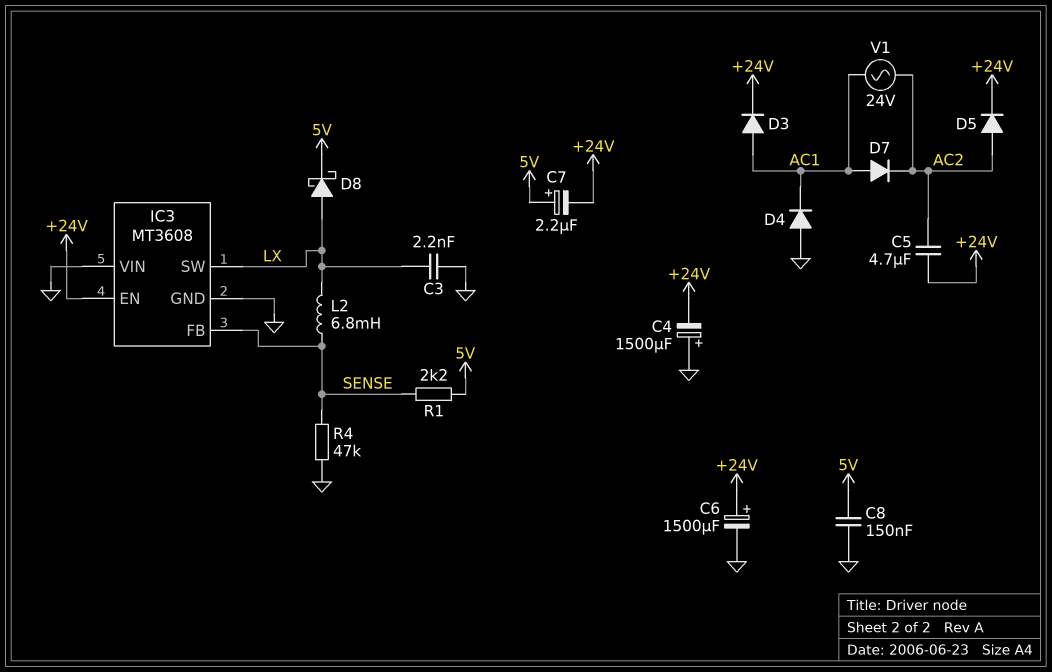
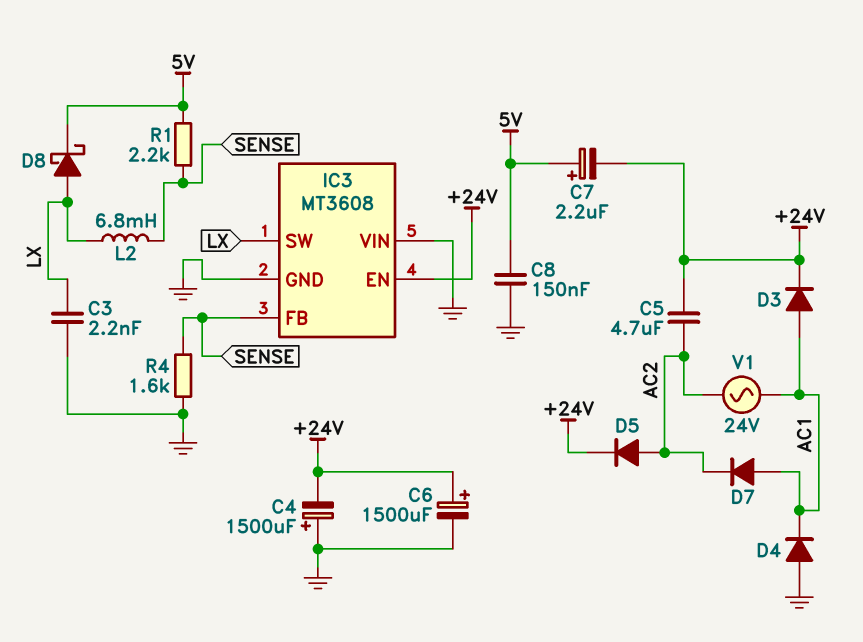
R4: 47k (GND, SENSE) -> 1.6k (GND, SENSE)

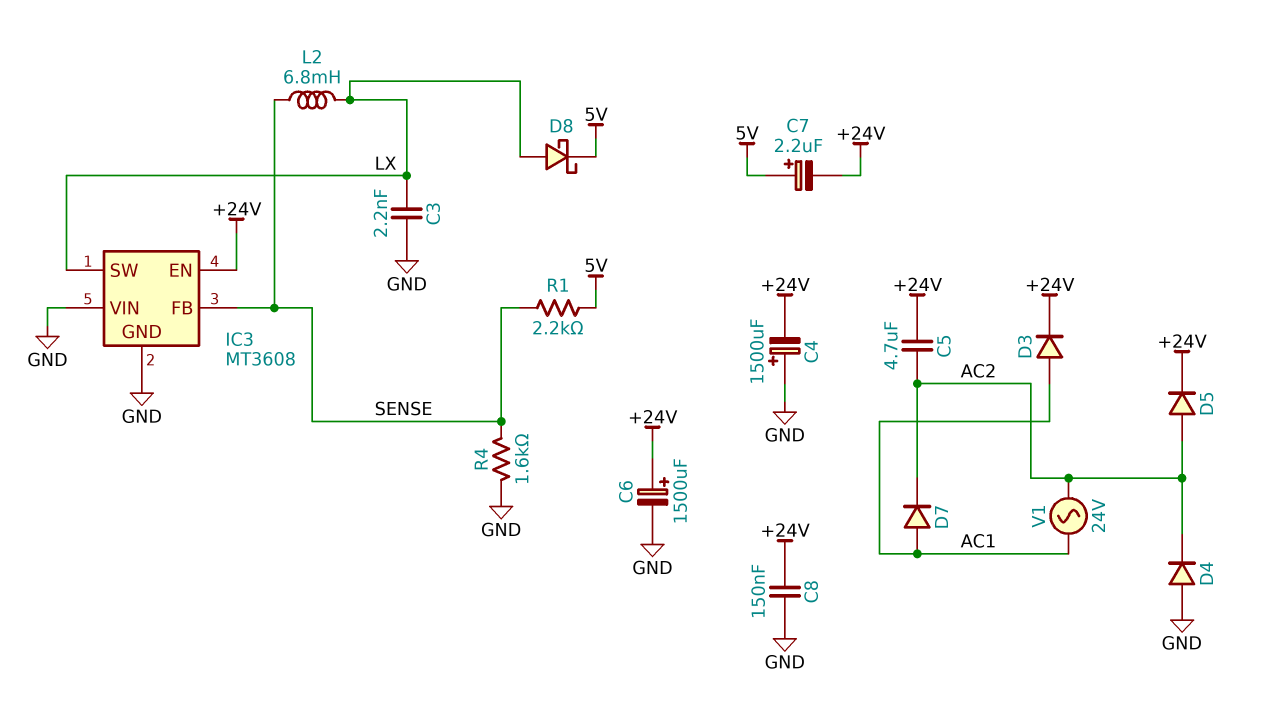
C8: 150nF (5V, GND) -> 150nF (+24V, GND)
D4: diode (A GND, K AC1) -> diode (A GND, K AC2)

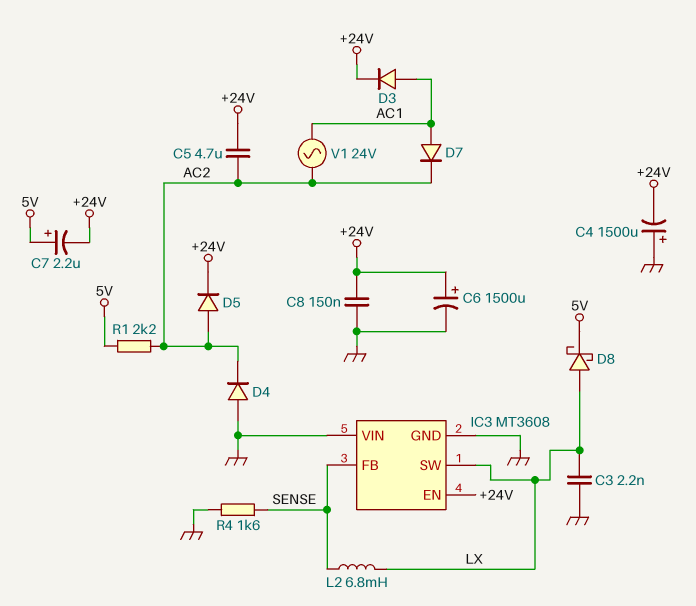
R1: 2.2k (5V, SENSE) -> 2.2k (5V, AC2)

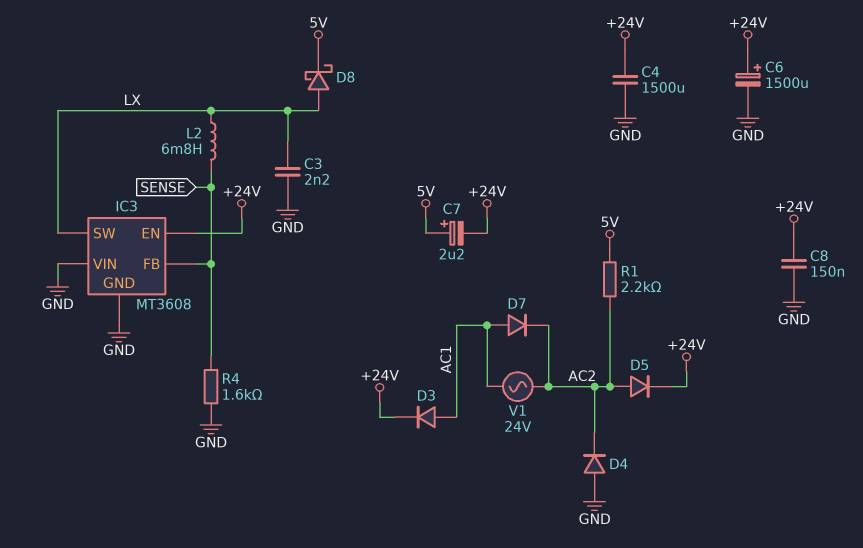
C4: 1500uF (plus GND, minus +24V) -> 1500uF (+24V, GND)
C5: 4.7uF (+24V, AC2) -> none

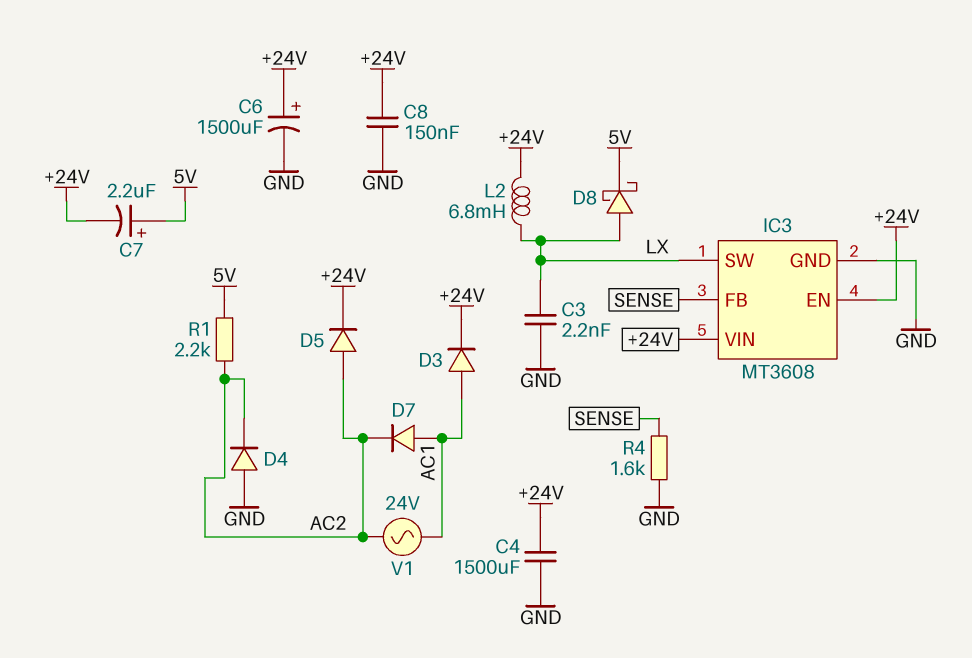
IC3 pin VIN: GND -> +24V
L2: 6.8mH (LX, SENSE) -> 6.8mH (+24V, LX)

